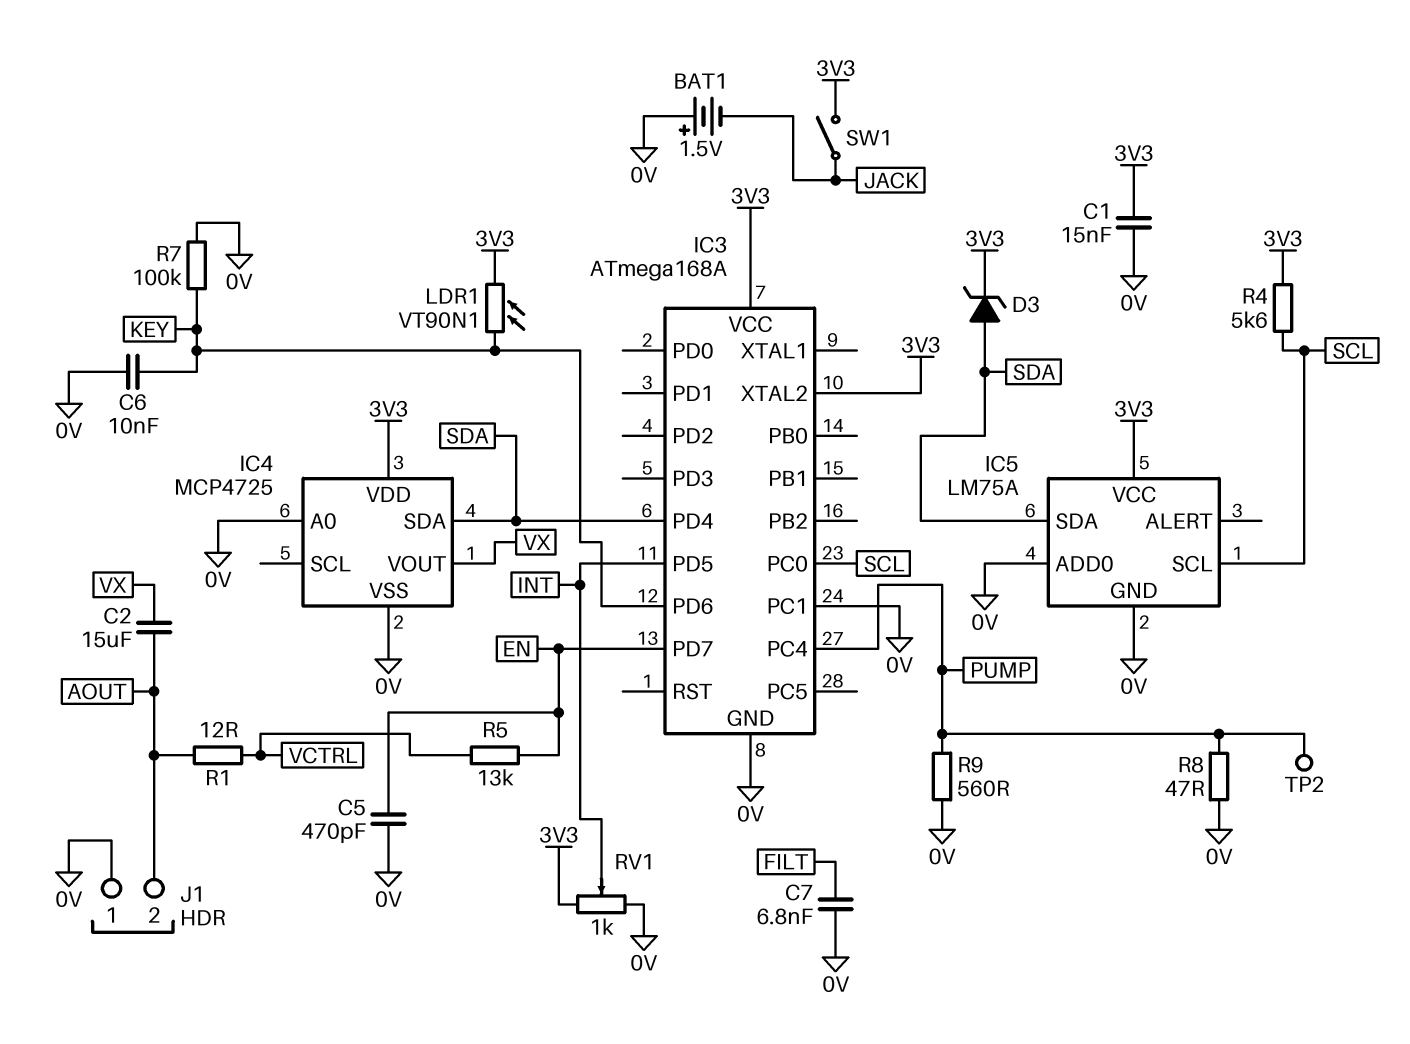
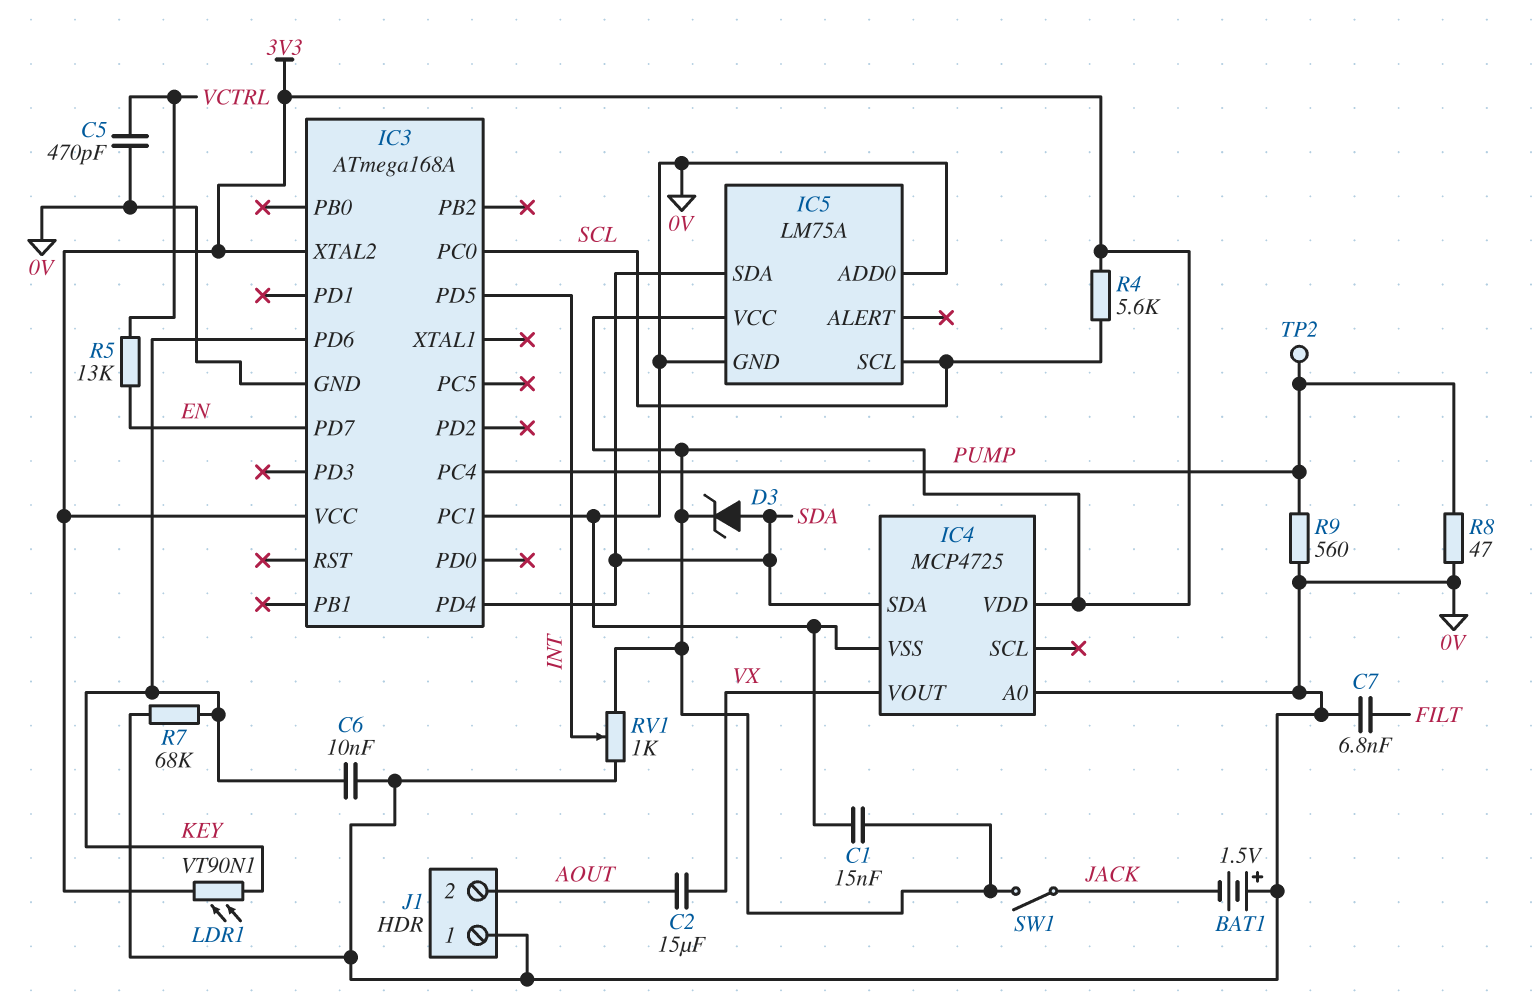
C5: 470pF (0V, EN) -> 470pF (0V, VCTRL)
R1: 12 (AOUT, VCTRL) -> none
R7: 100k (0V, KEY) -> 68k (0V, KEY)

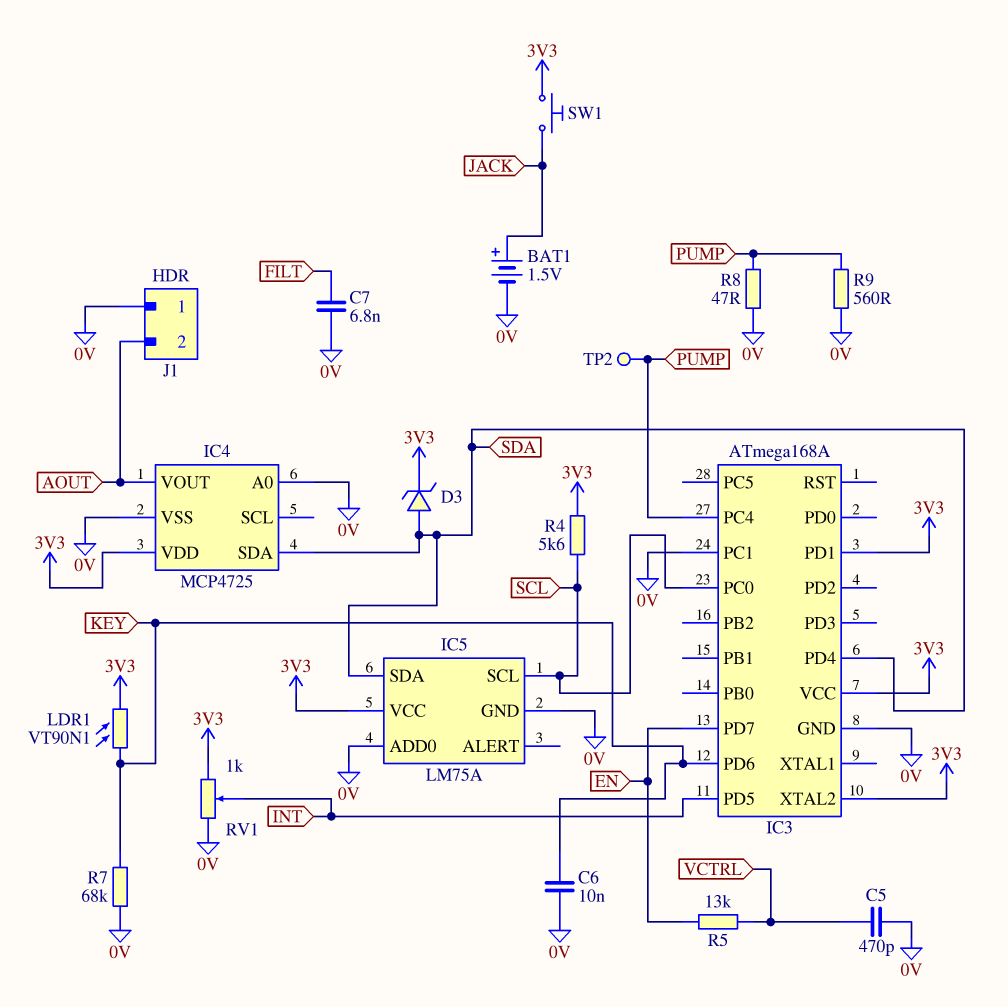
BAT1: 1.5V (plus 0V, minus JACK) -> 1.5V (plus JACK, minus 0V)
C1: 15nF (0V, 3V3) -> none
C2: 15uF (AOUT, VX) -> none
IC3 pin PD1: none -> 3V3
IC4 pin VOUT: VX -> AOUT
SW1: switch (3V3, JACK) -> button (3V3, JACK)

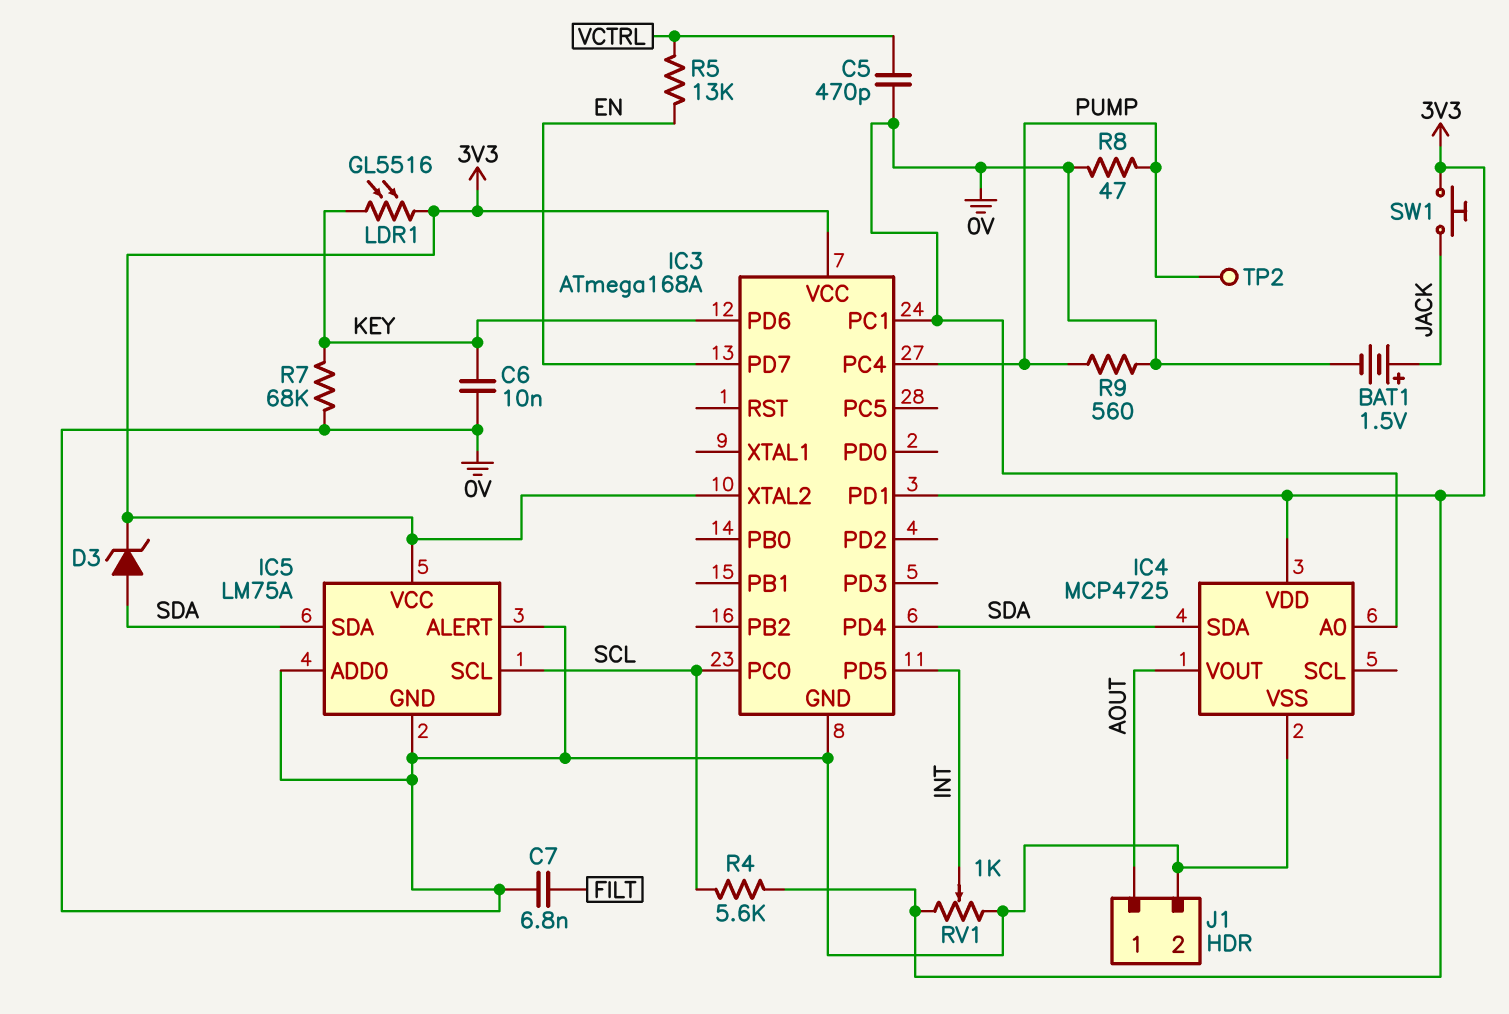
IC5 pin ALERT: none -> 0V
J1 pin 1: 0V -> AOUT
J1 pin 2: AOUT -> 0V
LDR1: VT90N1 (3V3, KEY) -> GL5516 (3V3, KEY)

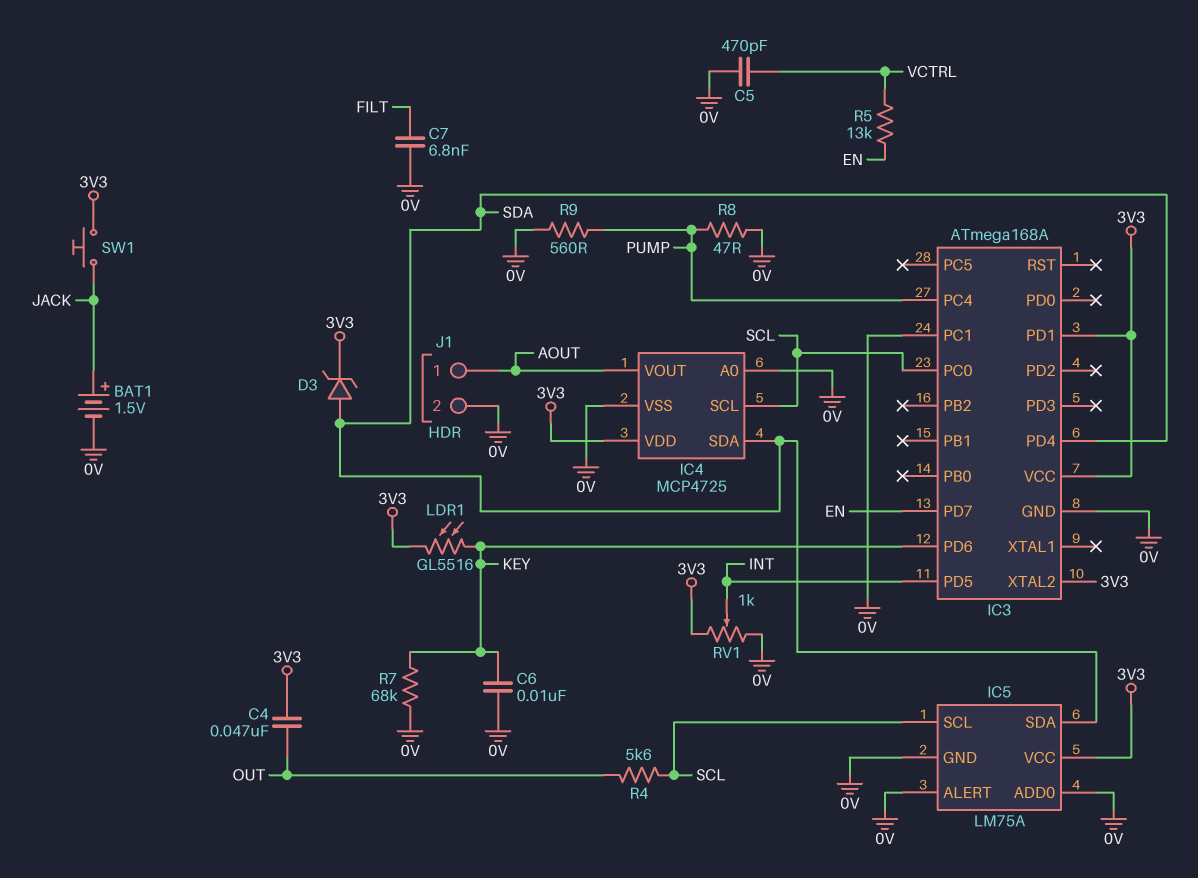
C4: none -> 47nF (3V3, OUT)
IC4 pin SCL: none -> SCL
R4: 5.6k (3V3, SCL) -> 5.6k (OUT, SCL)
TP2: test point (PUMP) -> none

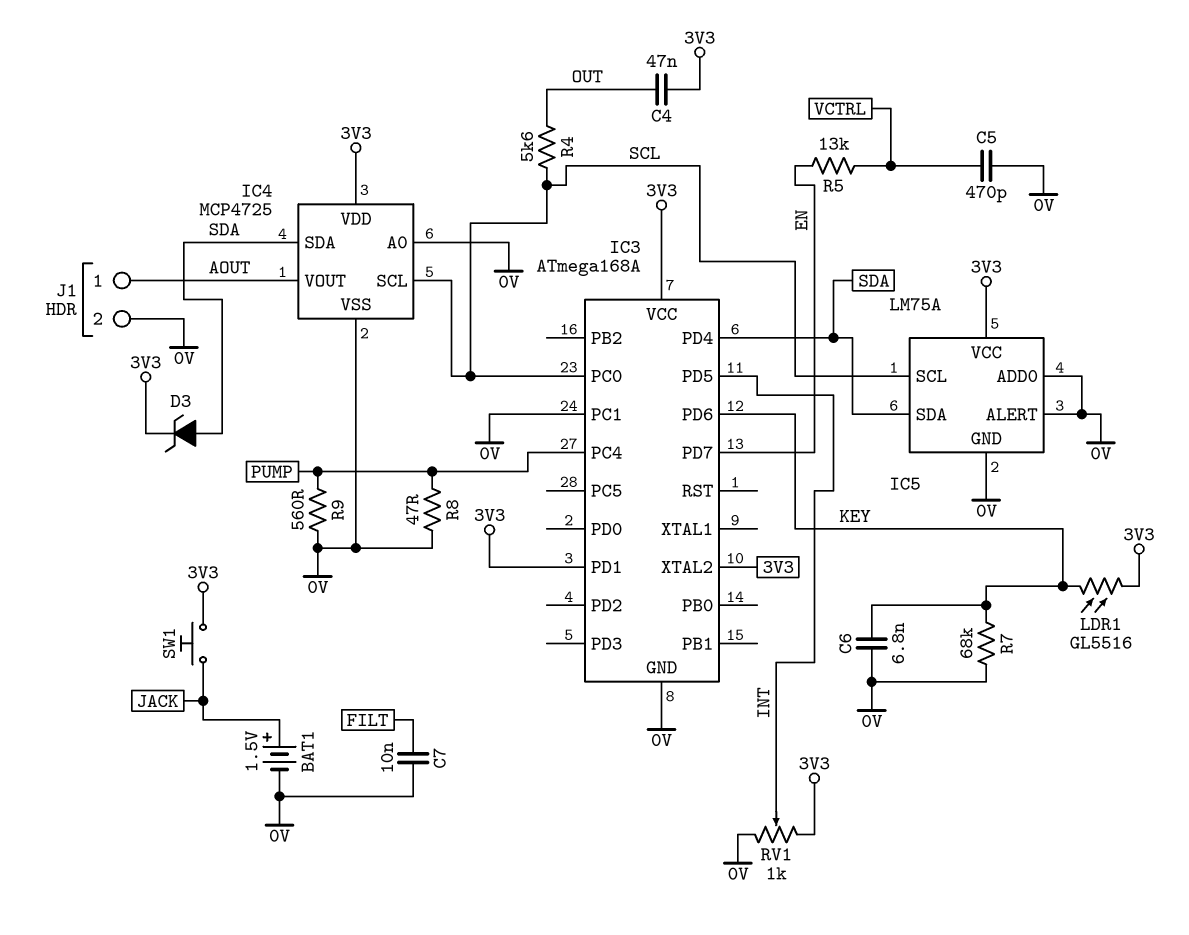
C6: 10nF (0V, KEY) -> 6.8nF (0V, KEY)
C7: 6.8nF (0V, FILT) -> 10nF (0V, FILT)

